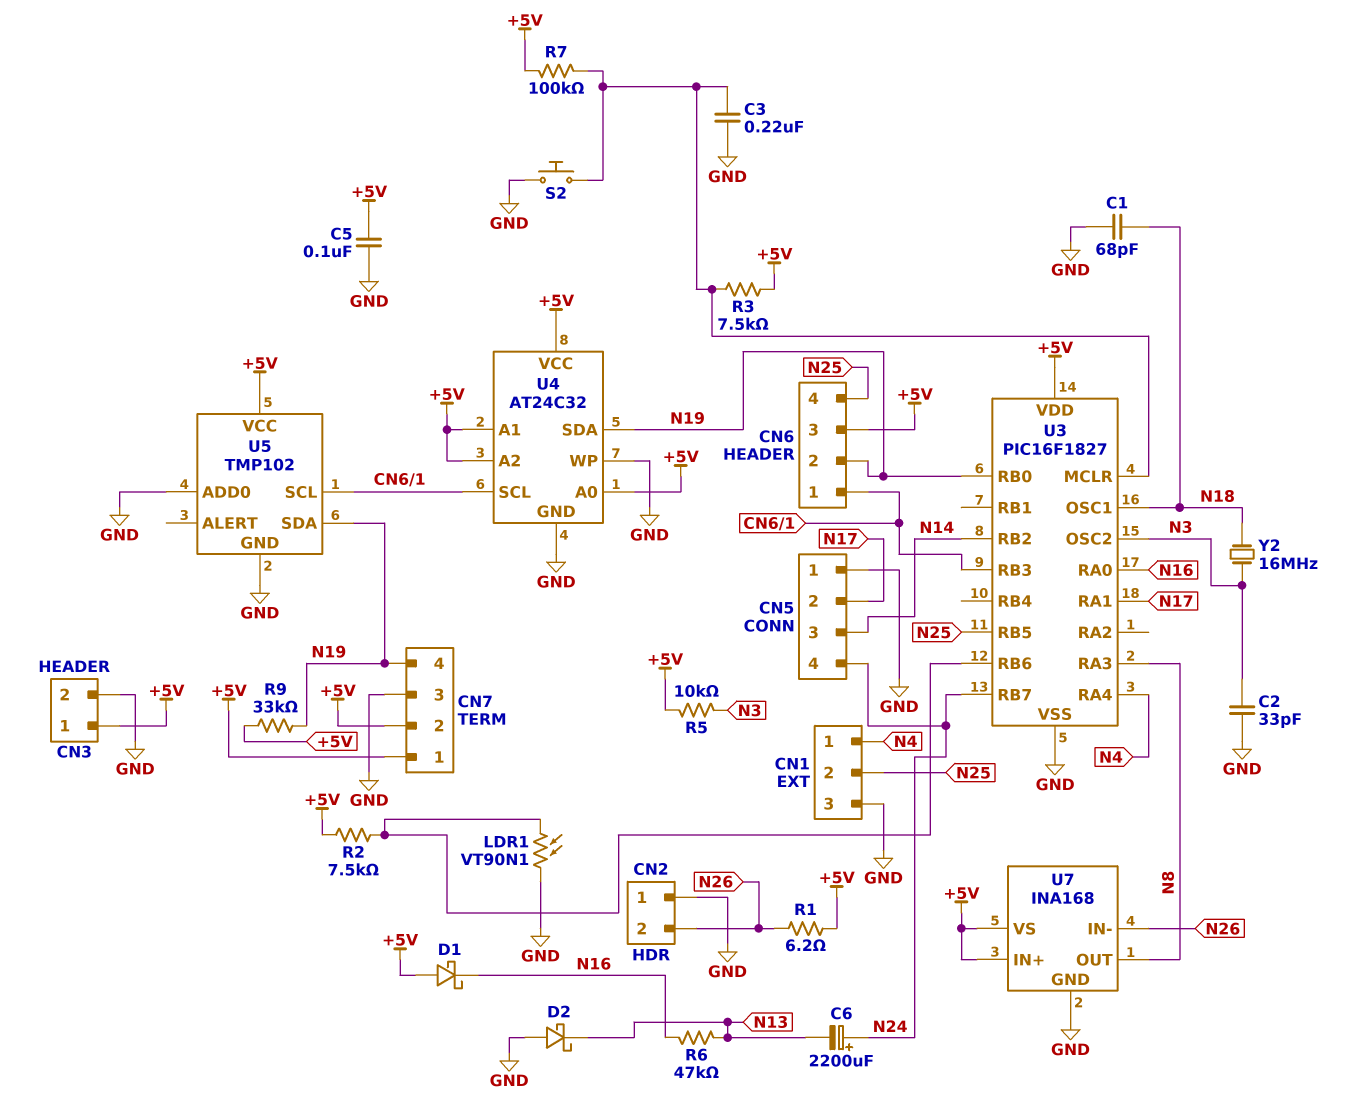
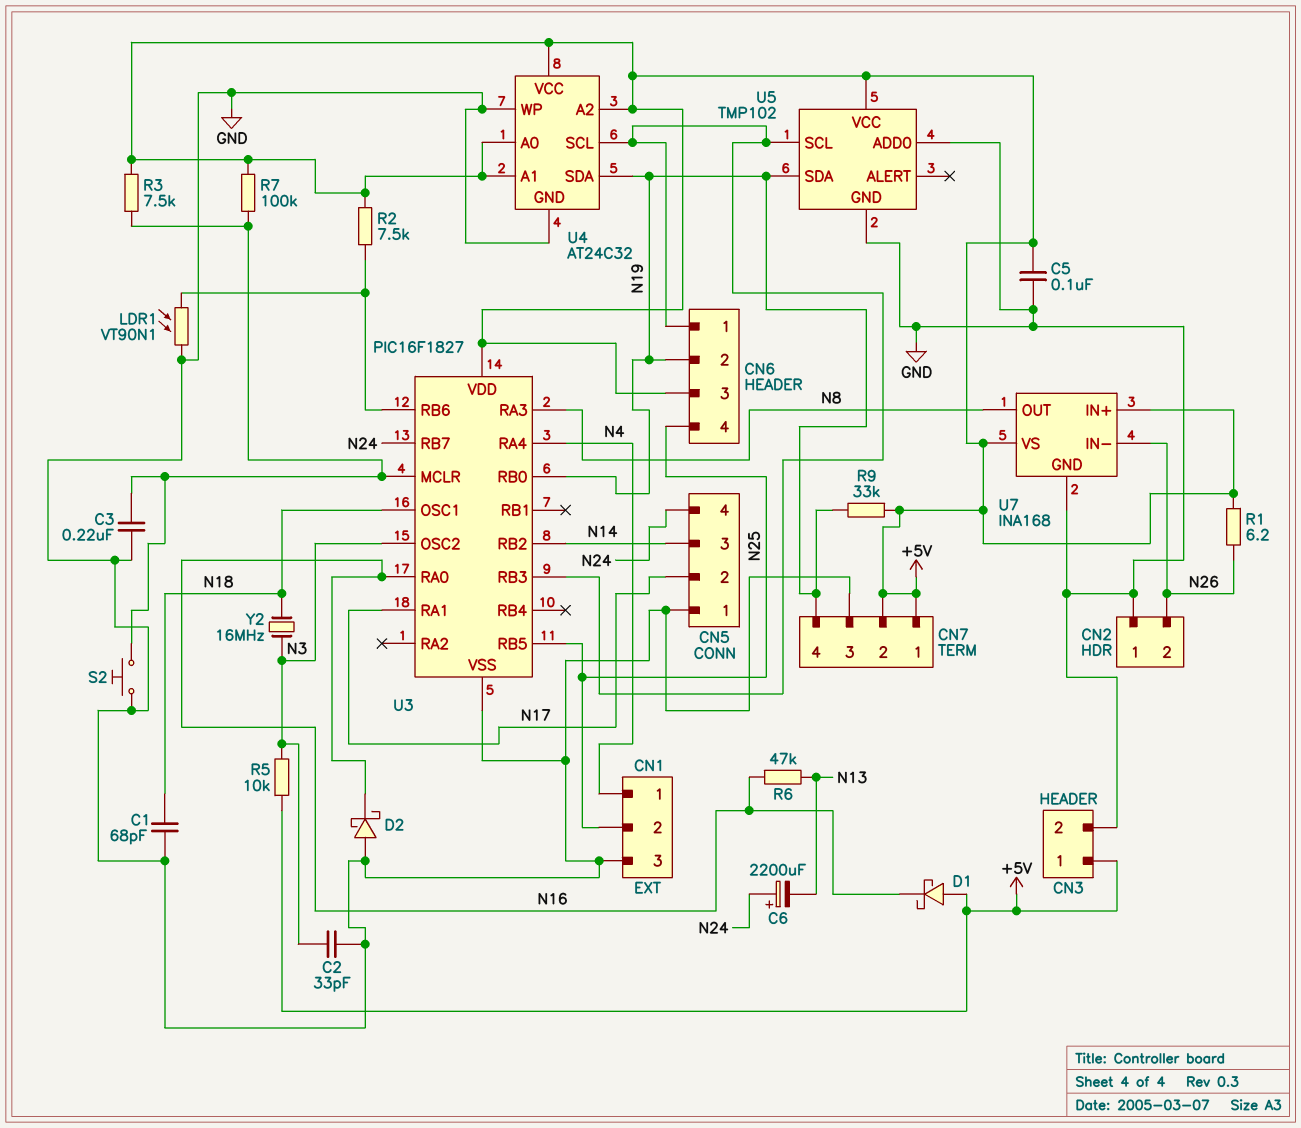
D2: schottky (A GND, K N13) -> schottky (A GND, K N16)

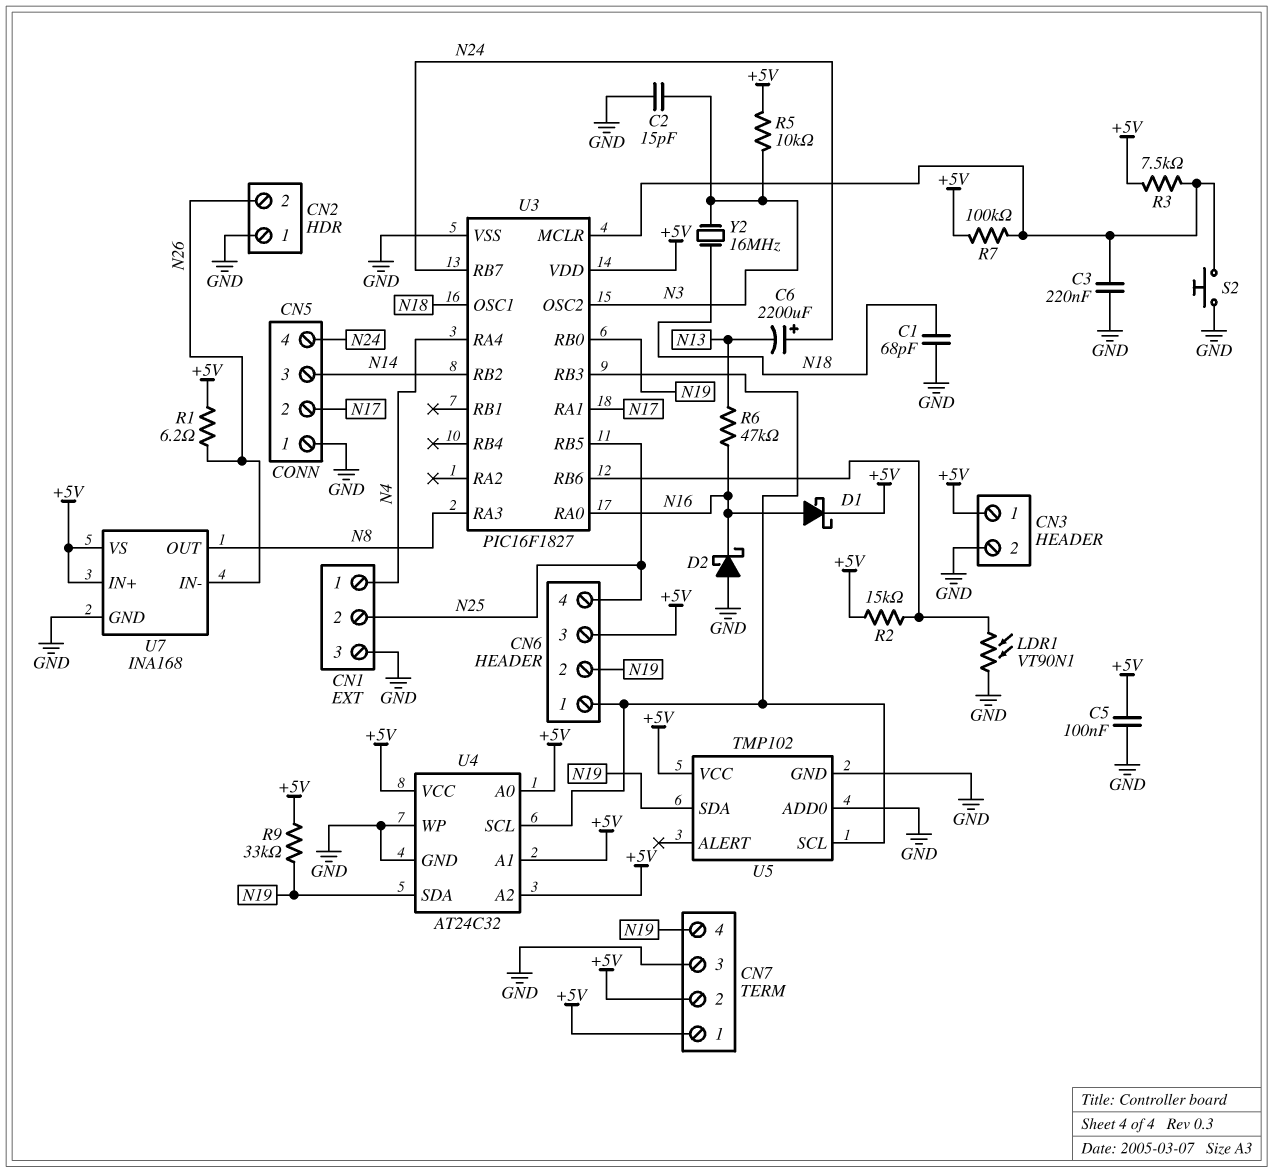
C2: 33pF (GND, N3) -> 15pF (GND, N3)
D1: schottky (A +5V, K N16) -> schottky (A N16, K +5V)
R2: 7.5k (+5V, U3/RB6) -> 15k (+5V, U3/RB6)

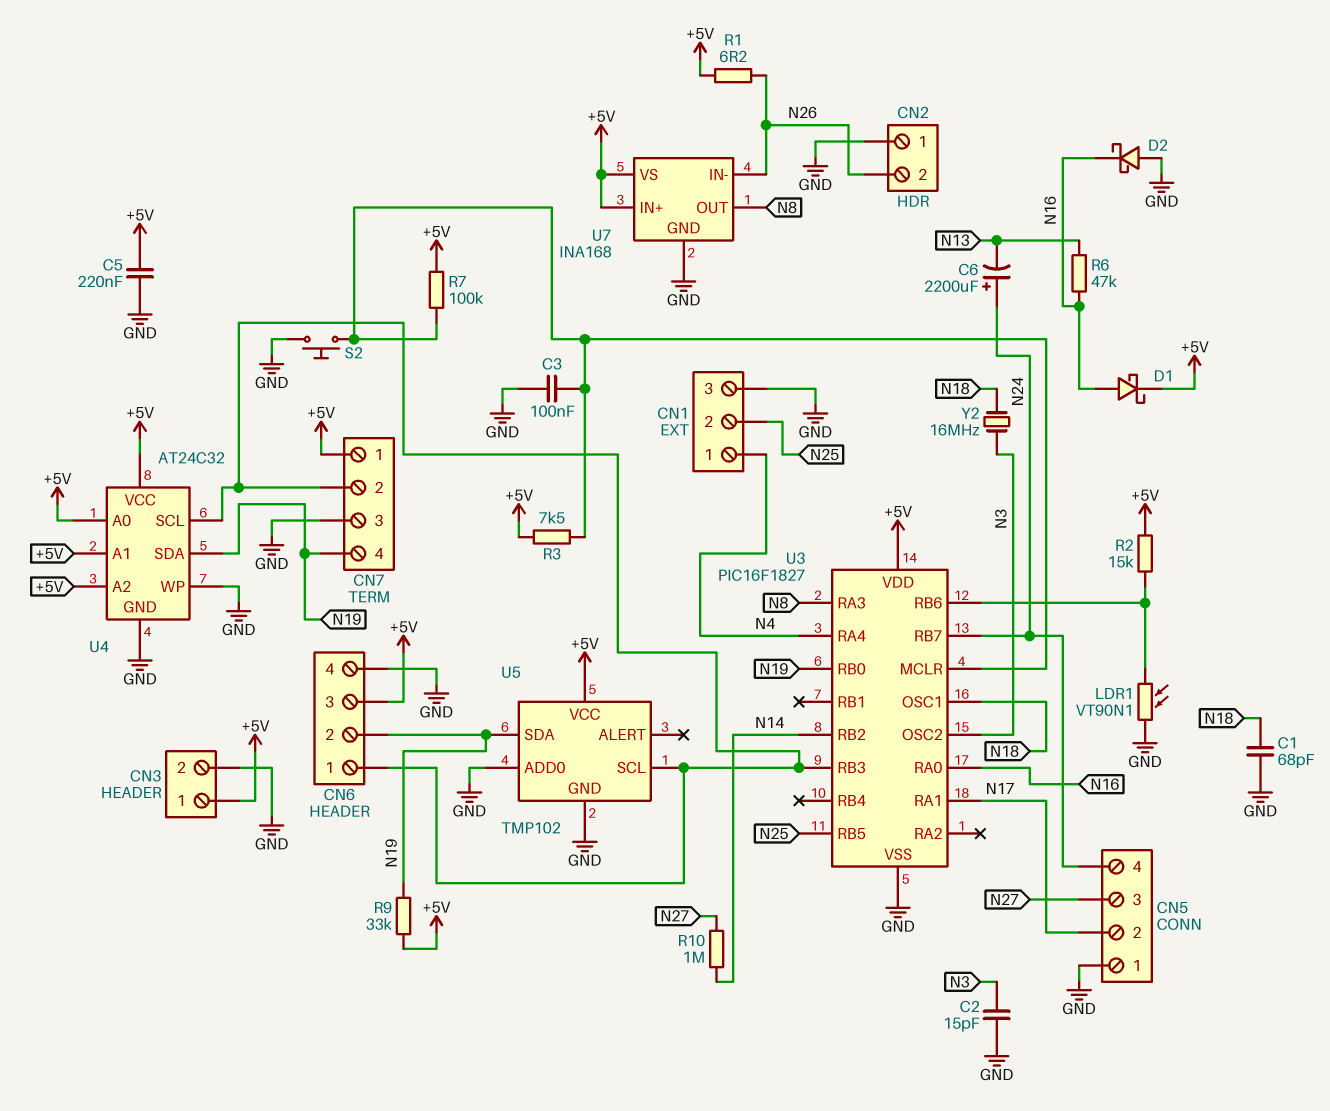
C3: 220nF (GND, U3/MCLR) -> 100nF (GND, U3/MCLR)
C5: 100nF (+5V, GND) -> 220nF (+5V, GND)
CN5 pin 3: N14 -> N27
CN6 pin 4: N25 -> GND
CN7 pin 2: +5V -> CN6/1
R5: 10k (+5V, N3) -> none
R10: none -> 1M (N14, N27)

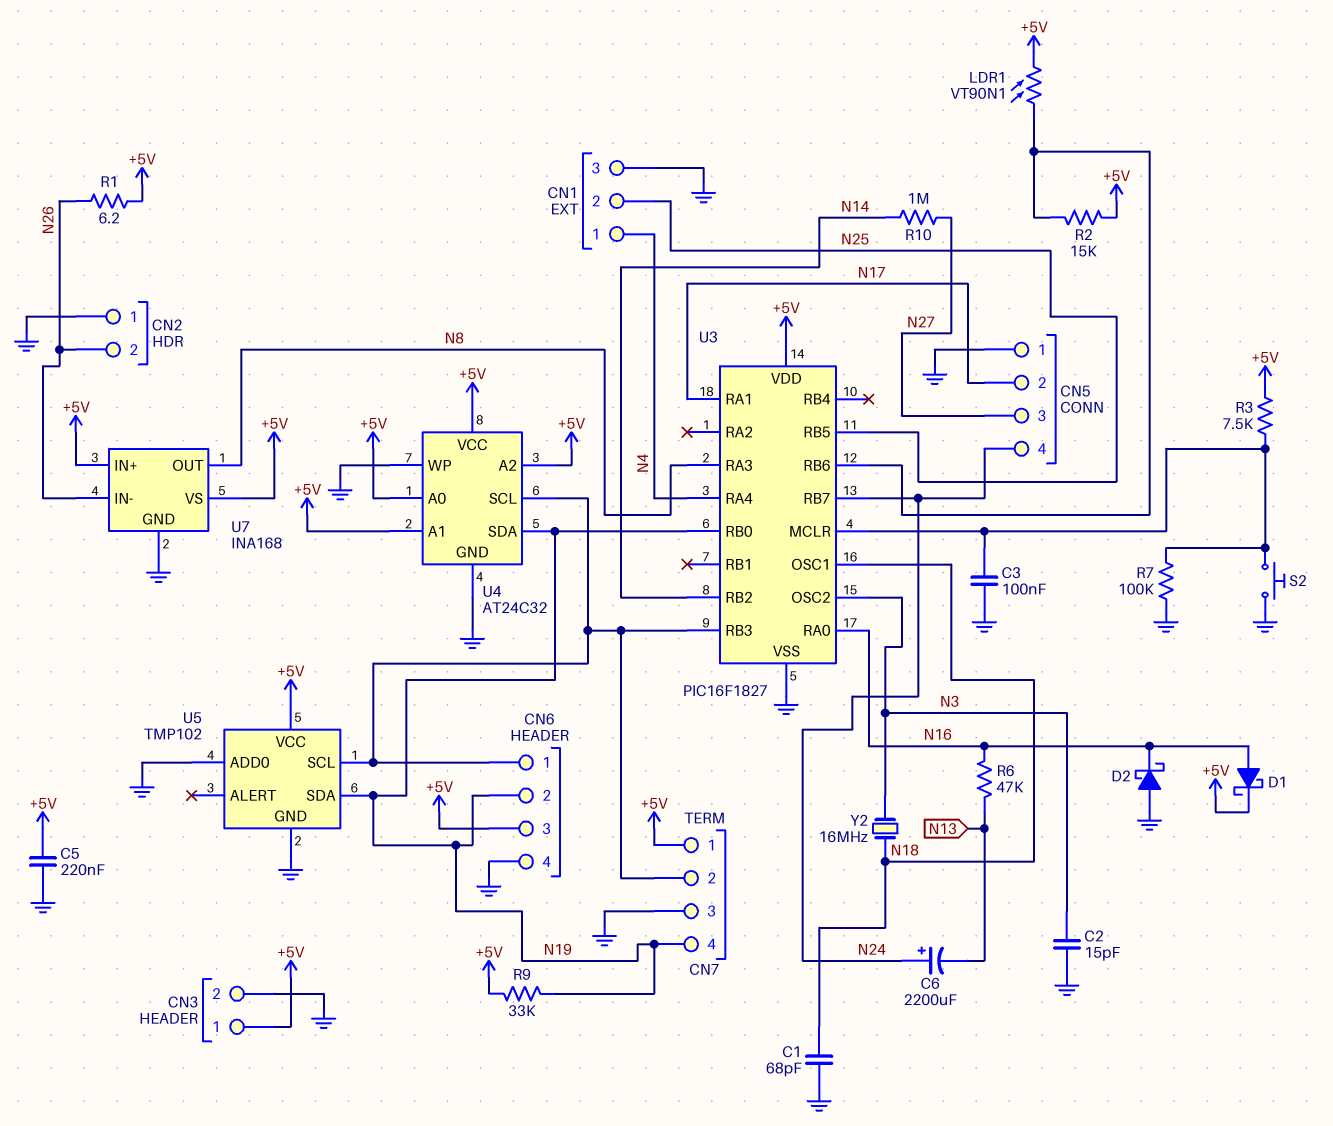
LDR1: VT90N1 (GND, U3/RB6) -> VT90N1 (+5V, U3/RB6)
R7: 100k (+5V, U3/MCLR) -> 100k (GND, U3/MCLR)

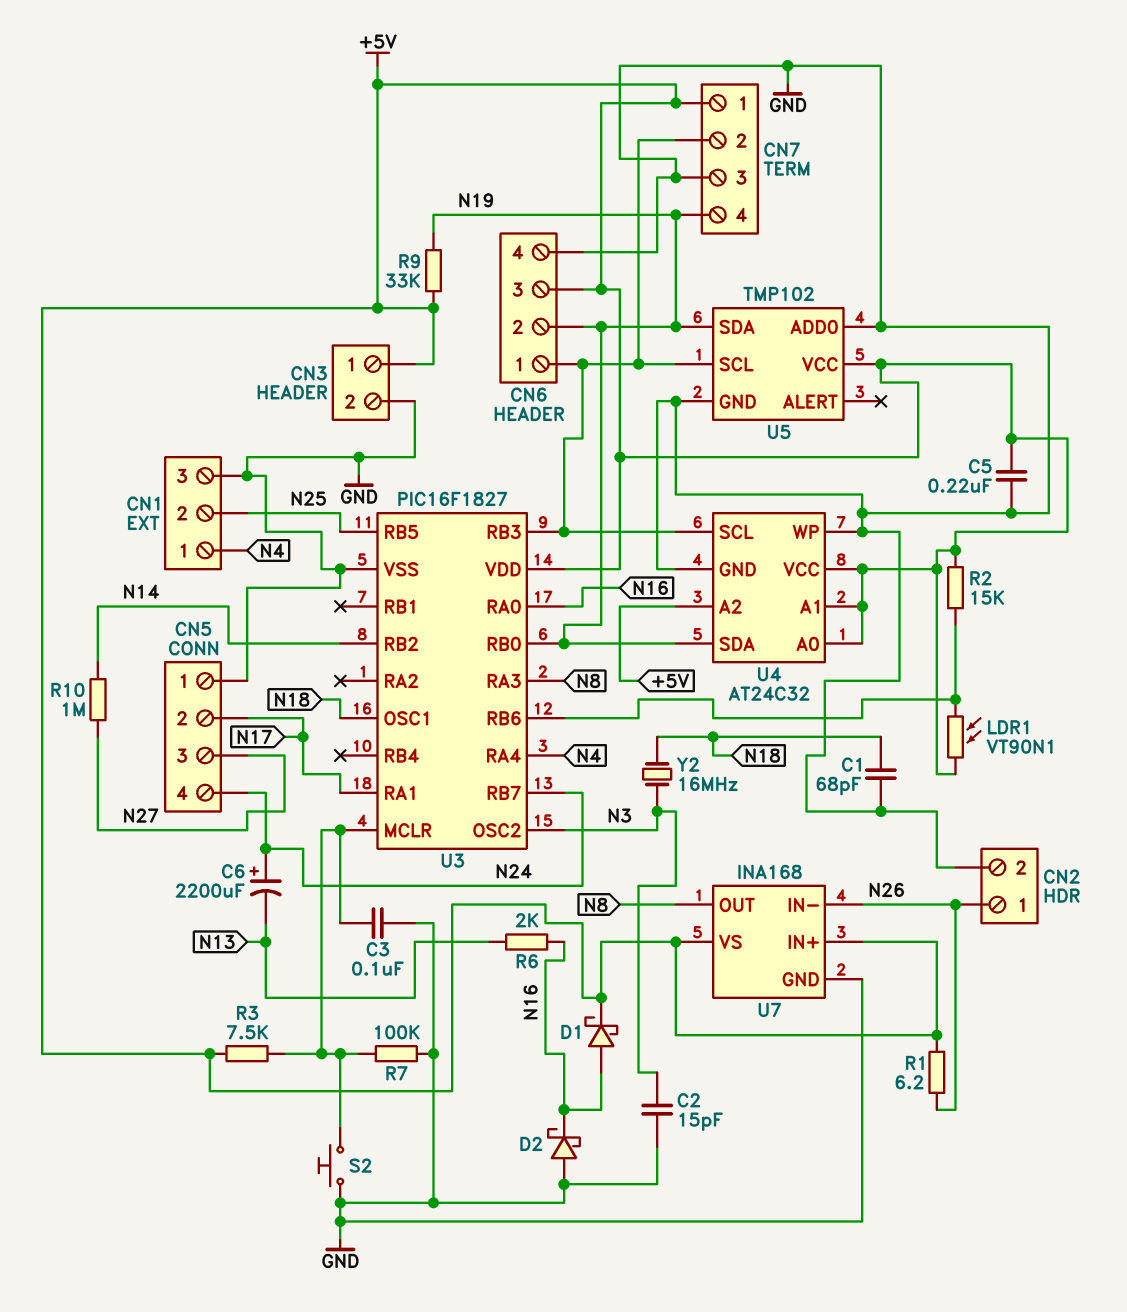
CN2 pin 1: GND -> N26
CN2 pin 2: N26 -> GND
R6: 47k (N13, N16) -> 2k (N13, N16)

